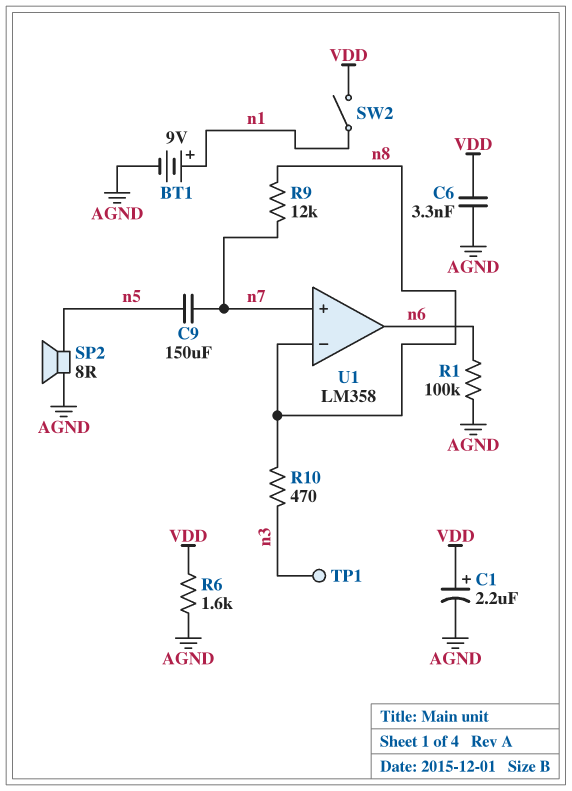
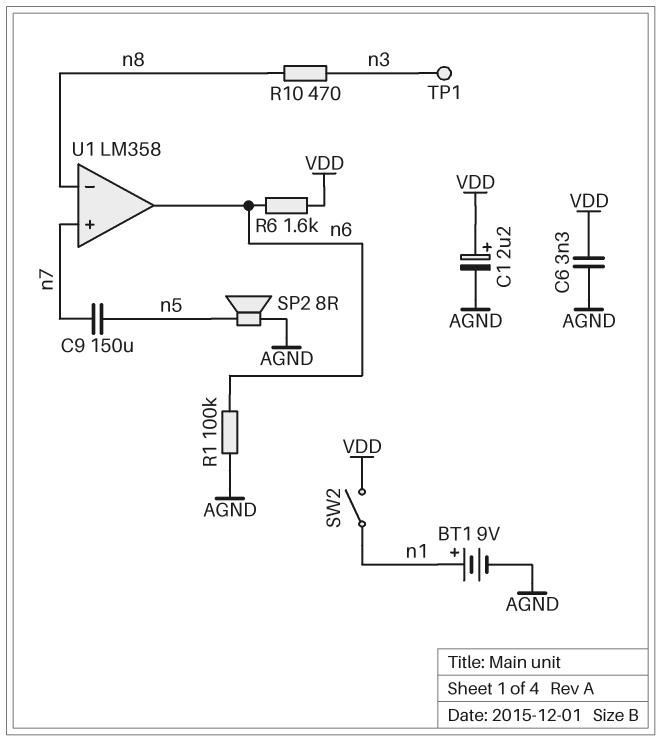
R6: 1.6k (AGND, VDD) -> 1.6k (VDD, n6)
R9: 12k (n7, n8) -> none

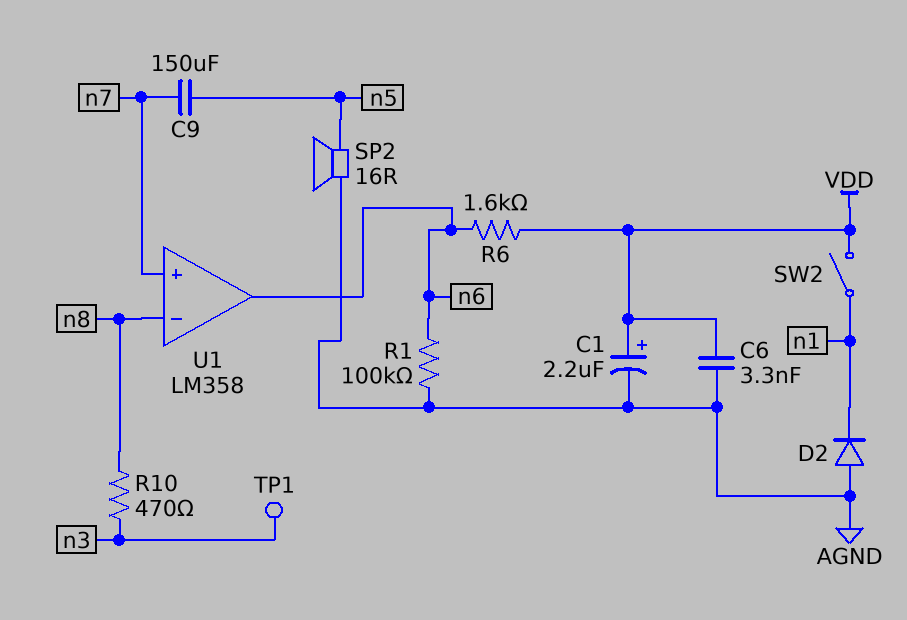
BT1: 9V (plus n1, minus AGND) -> none
D2: none -> diode (A AGND, K n1)
SP2: speaker 8R (AGND, n5) -> speaker 16R (AGND, n5)

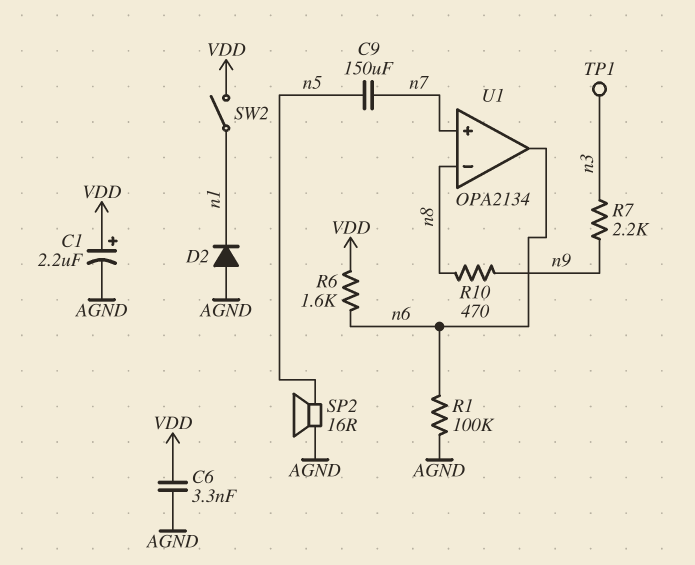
R7: none -> 2.2k (n3, n9)
R10: 470 (n3, n8) -> 470 (n8, n9)
U1: LM358 -> OPA2134

